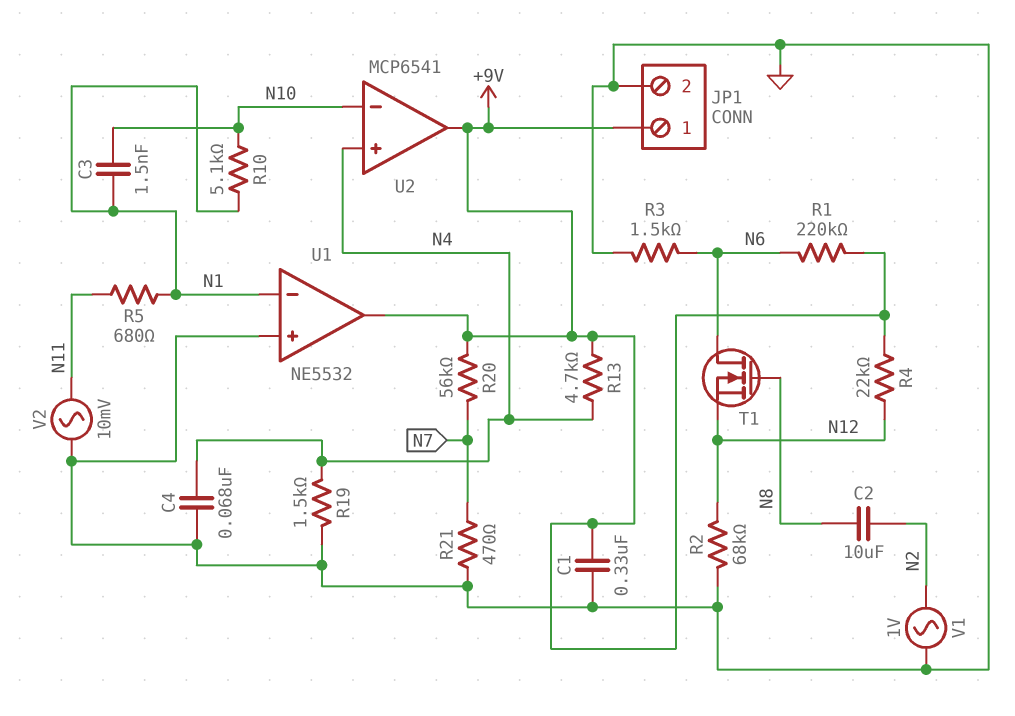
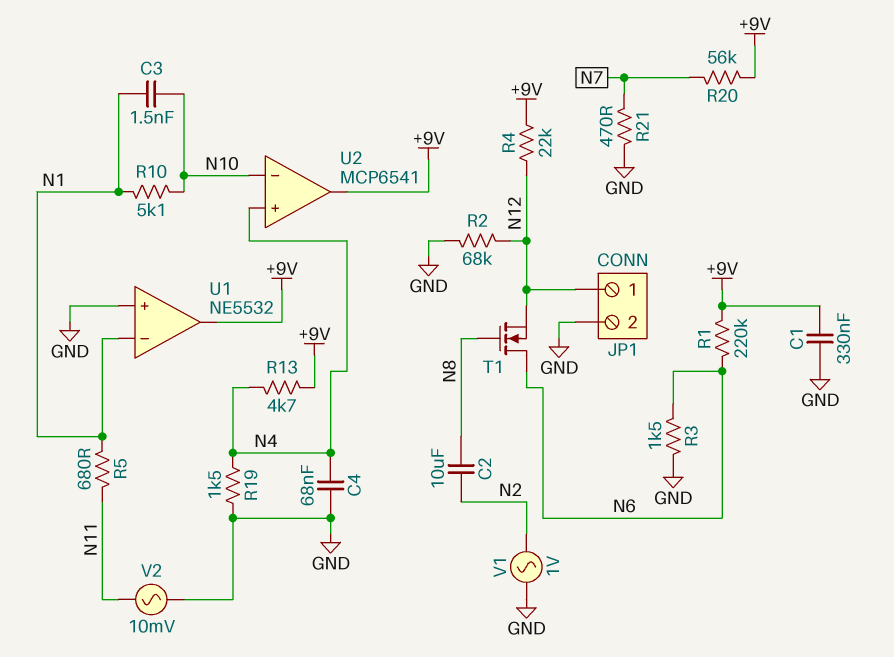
JP1 pin 1: +9V -> N12

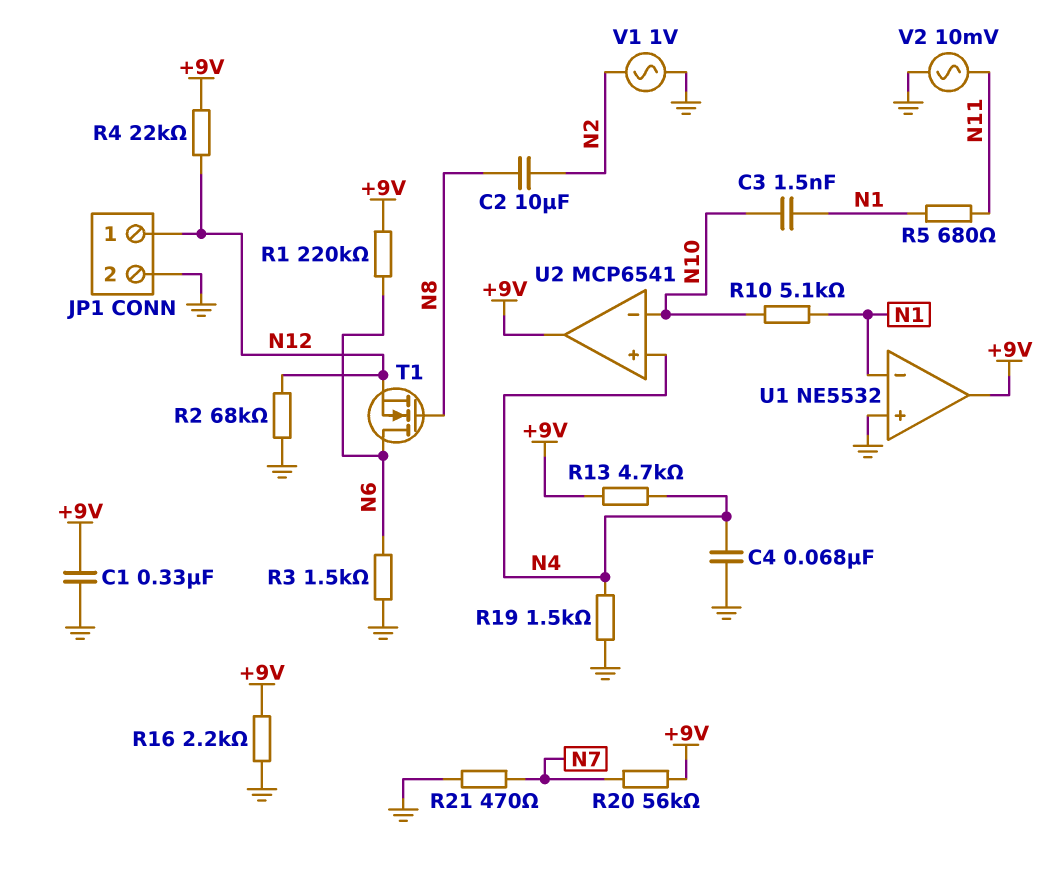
R16: none -> 2.2k (+9V, GND)

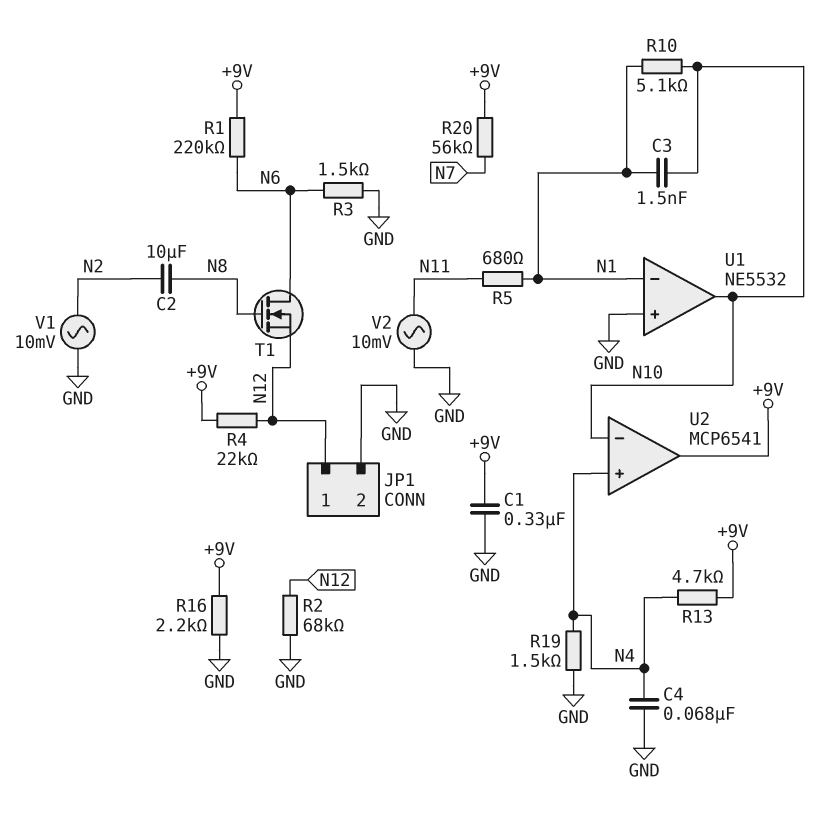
R21: 470 (GND, N7) -> none
U1 pin out: +9V -> N10
V1: AC 1V (GND, N2) -> AC 10mV (GND, N2)

